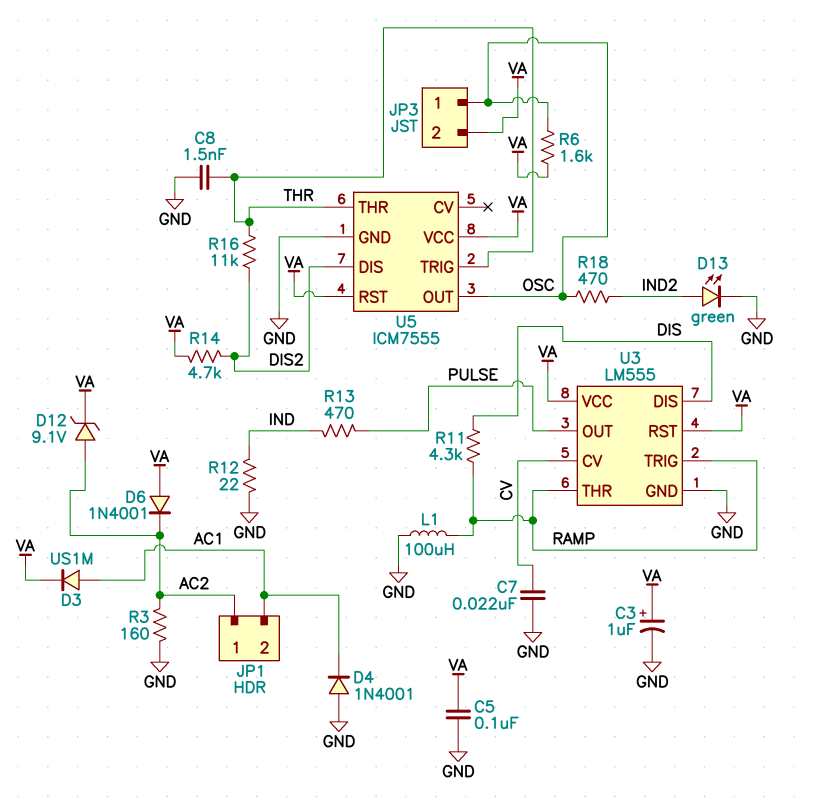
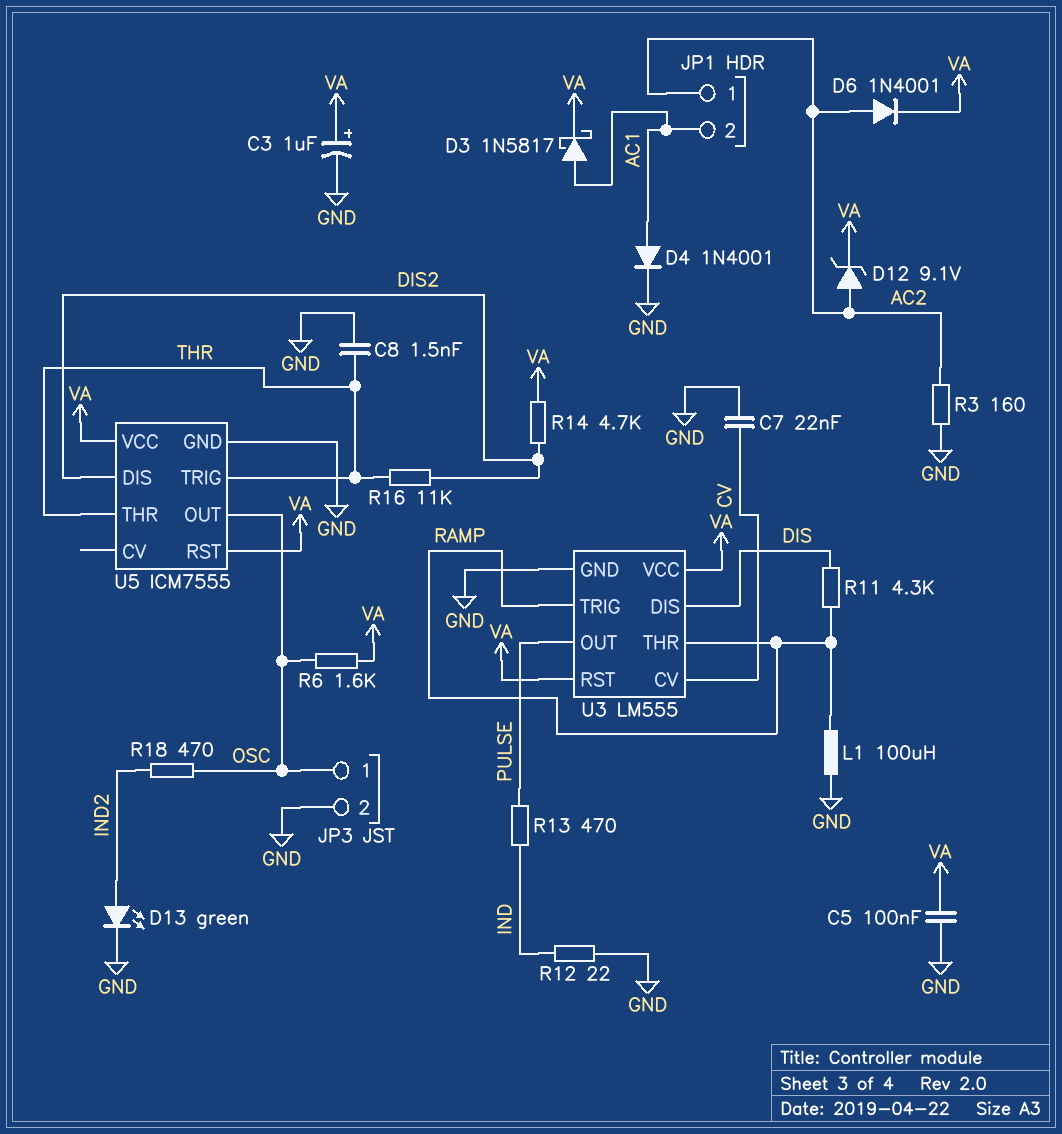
D3: diode US1M (A AC1, K VA) -> schottky 1N5817 (A AC1, K VA)
D4: diode 1N4001 (A GND, K AC1) -> diode 1N4001 (A AC1, K GND)
D6: diode 1N4001 (A VA, K AC2) -> diode 1N4001 (A AC2, K VA)
JP3 pin 2: VA -> GND

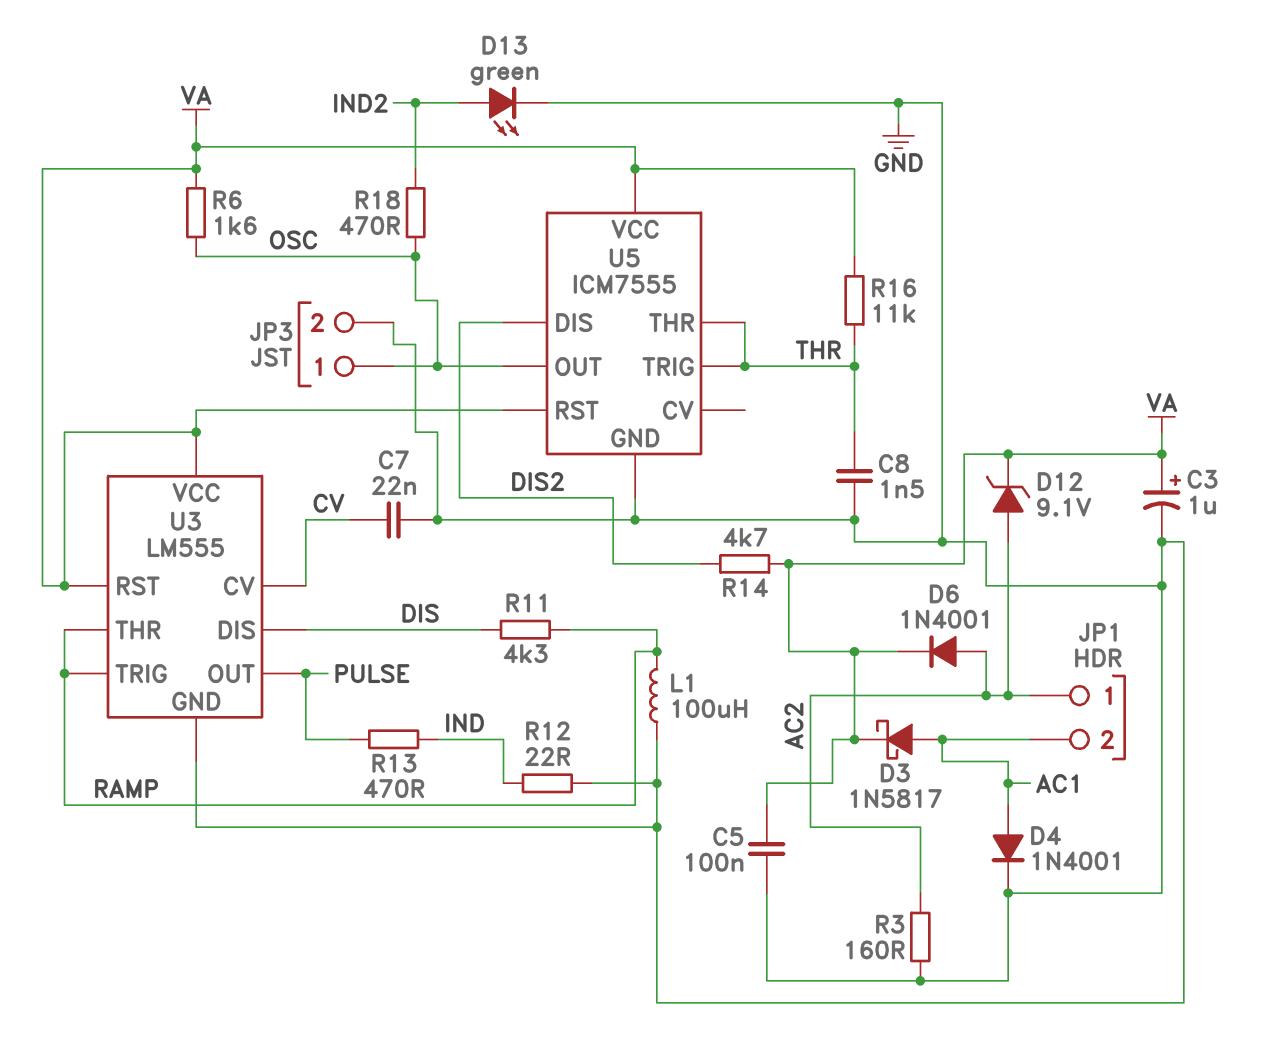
R16: 11k (DIS2, THR) -> 11k (THR, VA)

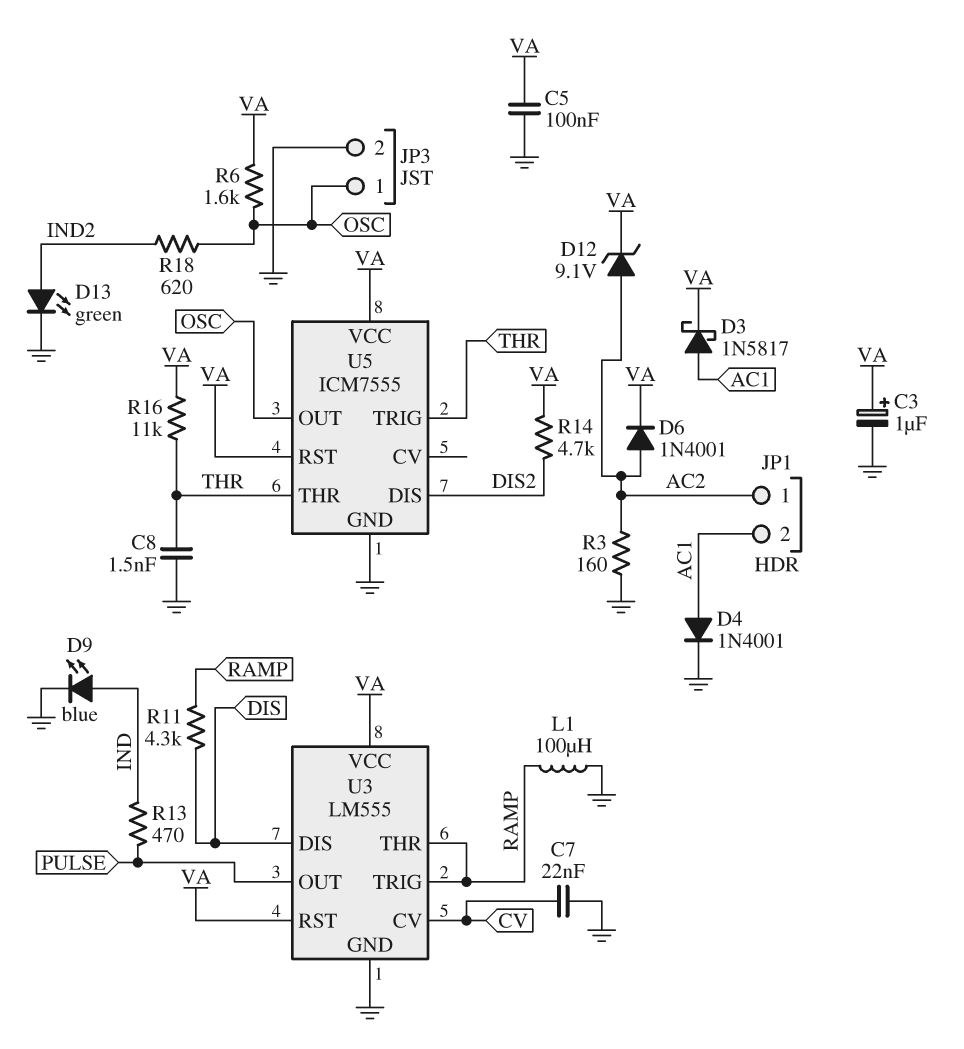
D9: none -> LED blue (A IND, K GND)
R12: 22 (GND, IND) -> none
R18: 470 (IND2, OSC) -> 620 (IND2, OSC)

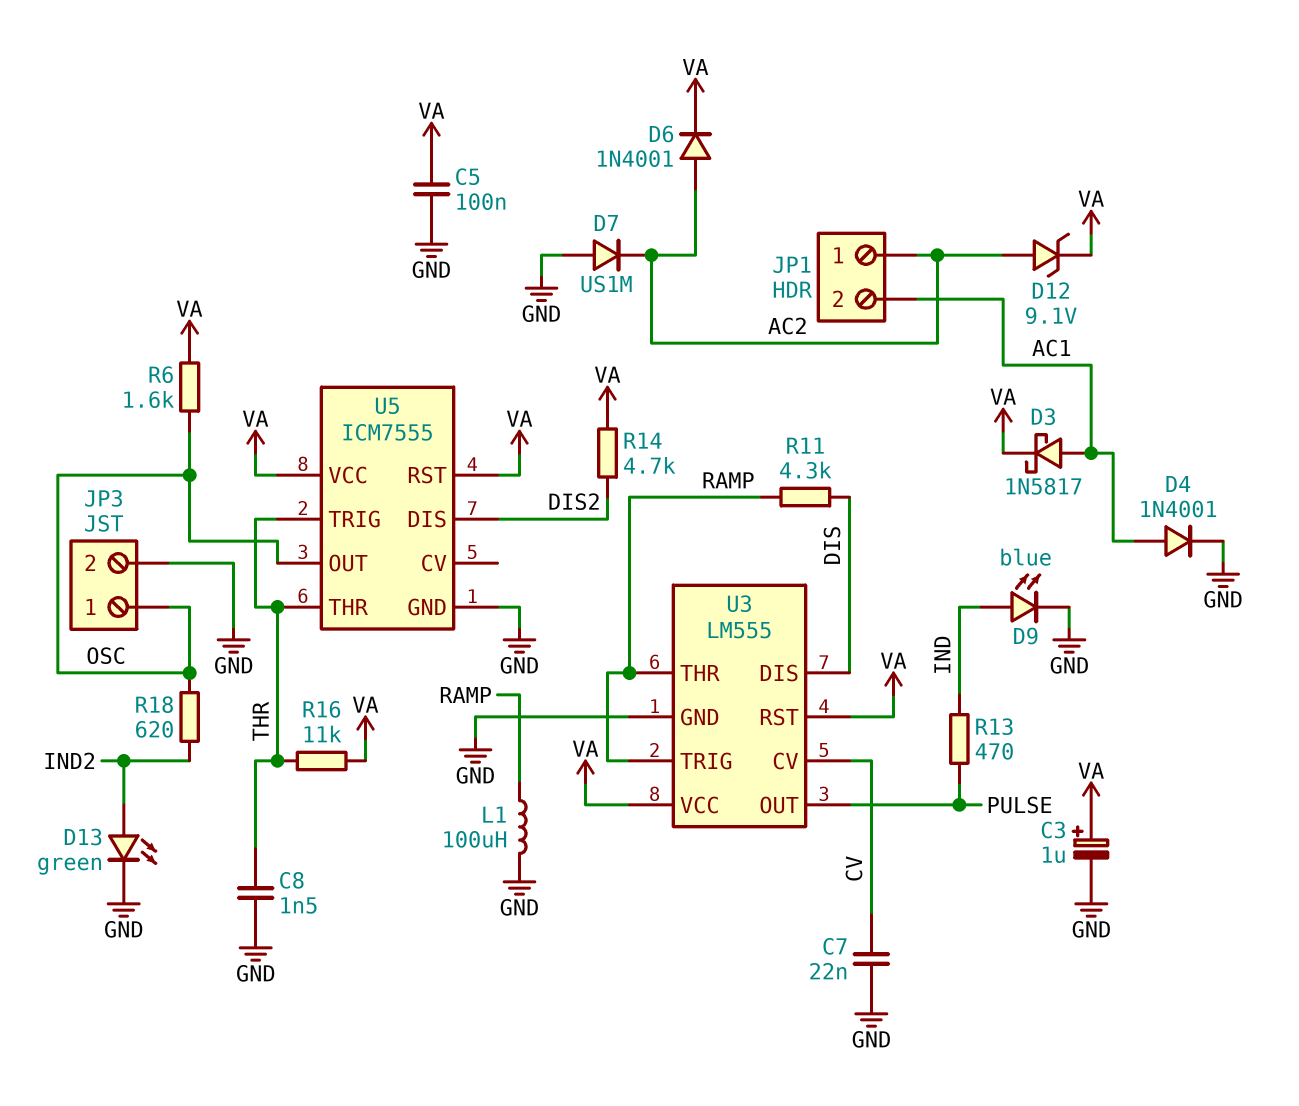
D7: none -> diode US1M (A GND, K AC2)
R3: 160 (AC2, GND) -> none

